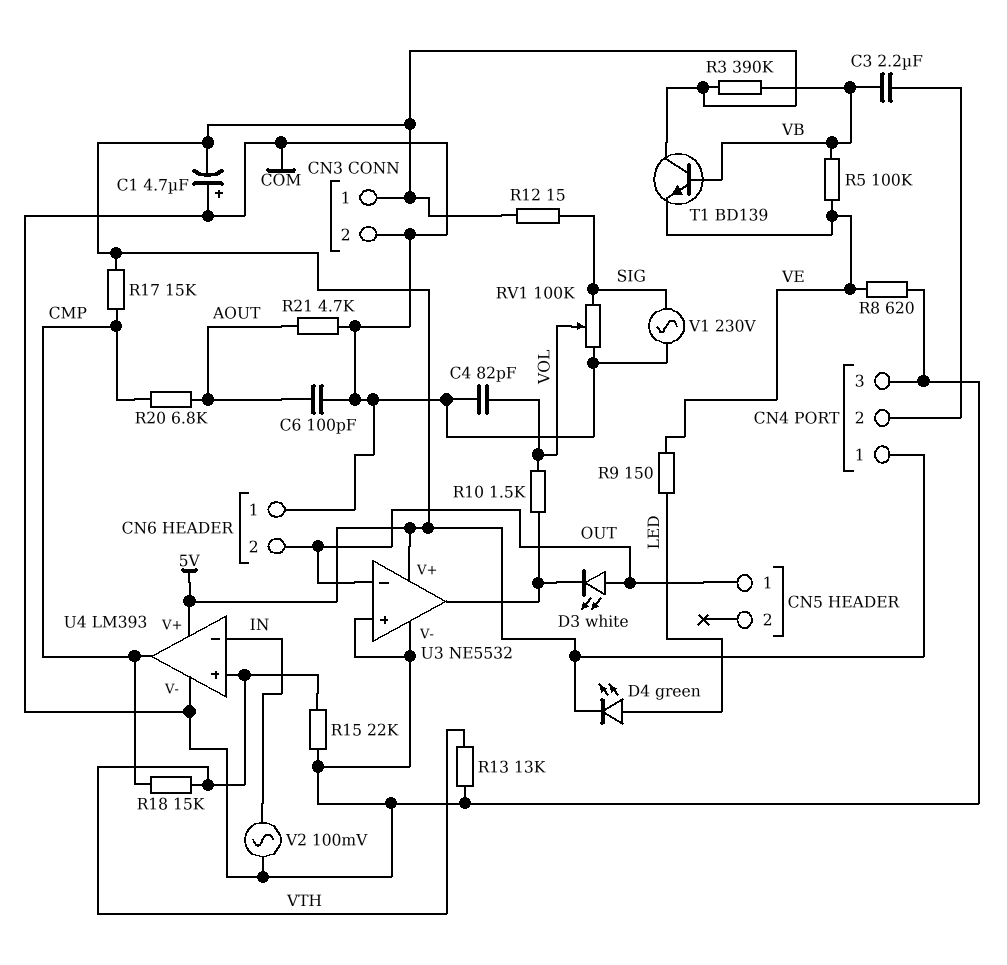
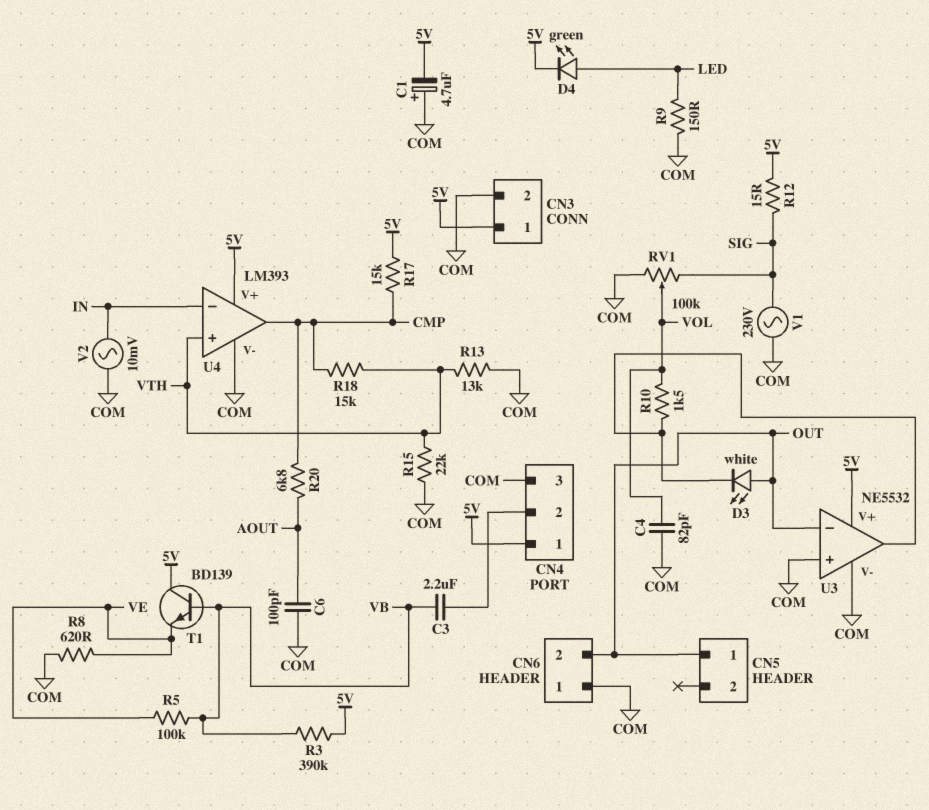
R9: 150 (LED, VE) -> 150 (COM, LED)
R21: 4.7k (AOUT, COM) -> none
V2: AC 100mV (COM, IN) -> AC 10mV (COM, IN)

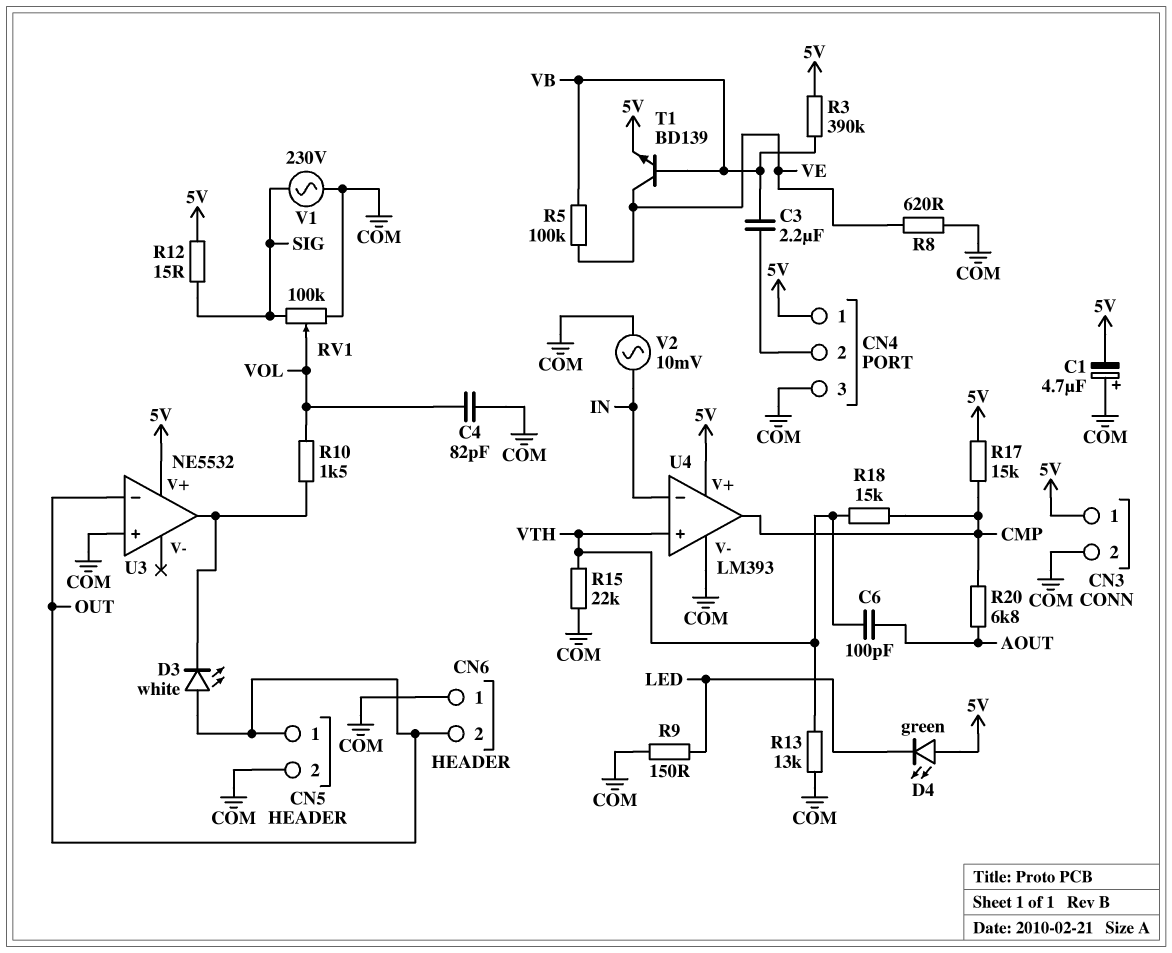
C6: 100pF (AOUT, COM) -> 100pF (AOUT, VTH)
CN5 pin 2: none -> COM
D4: LED green (A LED, K 5V) -> LED green (A 5V, K LED)
T1: NPN BD139 (B VB, C 5V, E VE) -> NPN BD139 (B VB, C VE, E 5V)
U3 pin V-: COM -> none

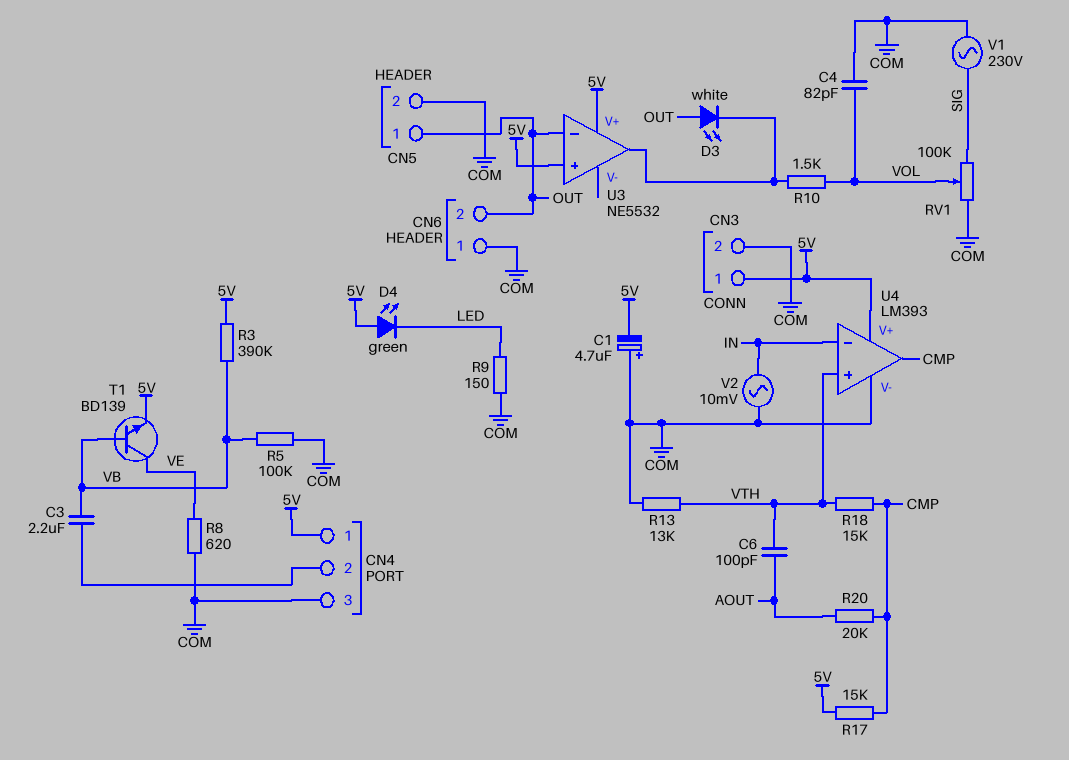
R5: 100k (VB, VE) -> 100k (COM, VB)
R12: 15 (5V, SIG) -> none
R15: 22k (COM, VTH) -> none
R20: 6.8k (AOUT, CMP) -> 20k (AOUT, CMP)
U3 pin in+: COM -> 5V

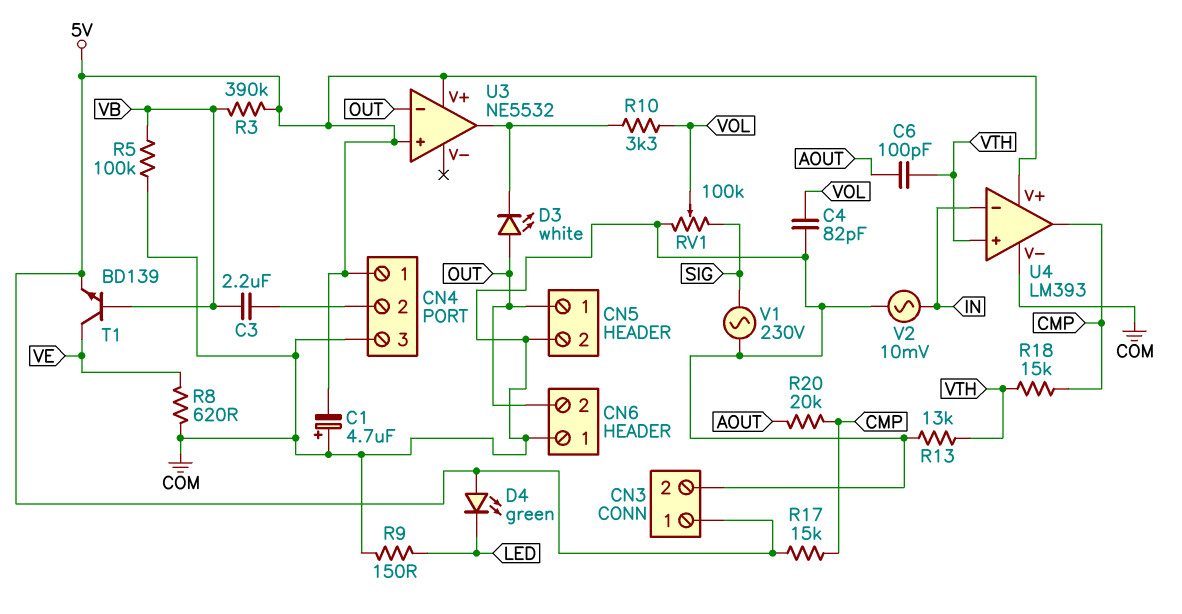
R10: 1.5k (U3/out, VOL) -> 3.3k (U3/out, VOL)

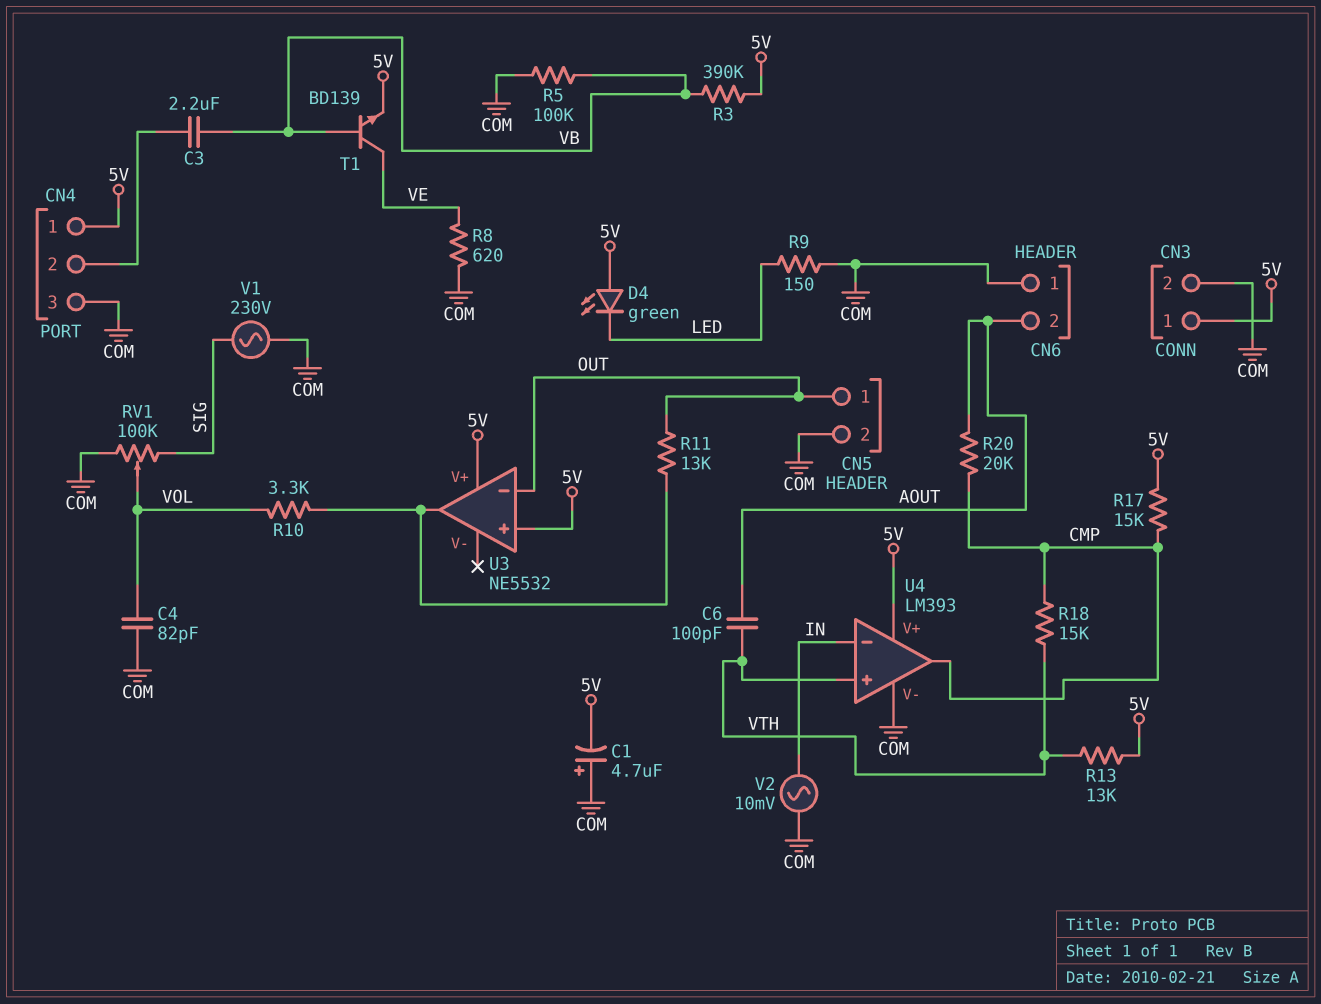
CN6 pin 2: OUT -> AOUT
D3: LED white (A OUT, K U3/out) -> none
R11: none -> 13k (OUT, U3/out)
R13: 13k (COM, VTH) -> 13k (5V, VTH)

